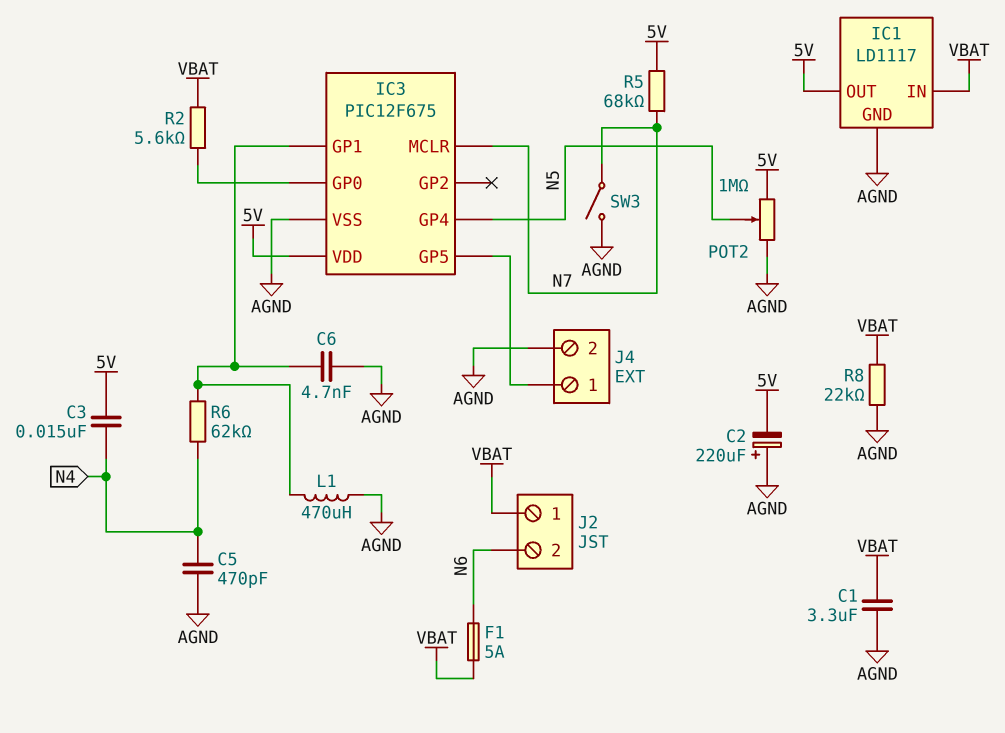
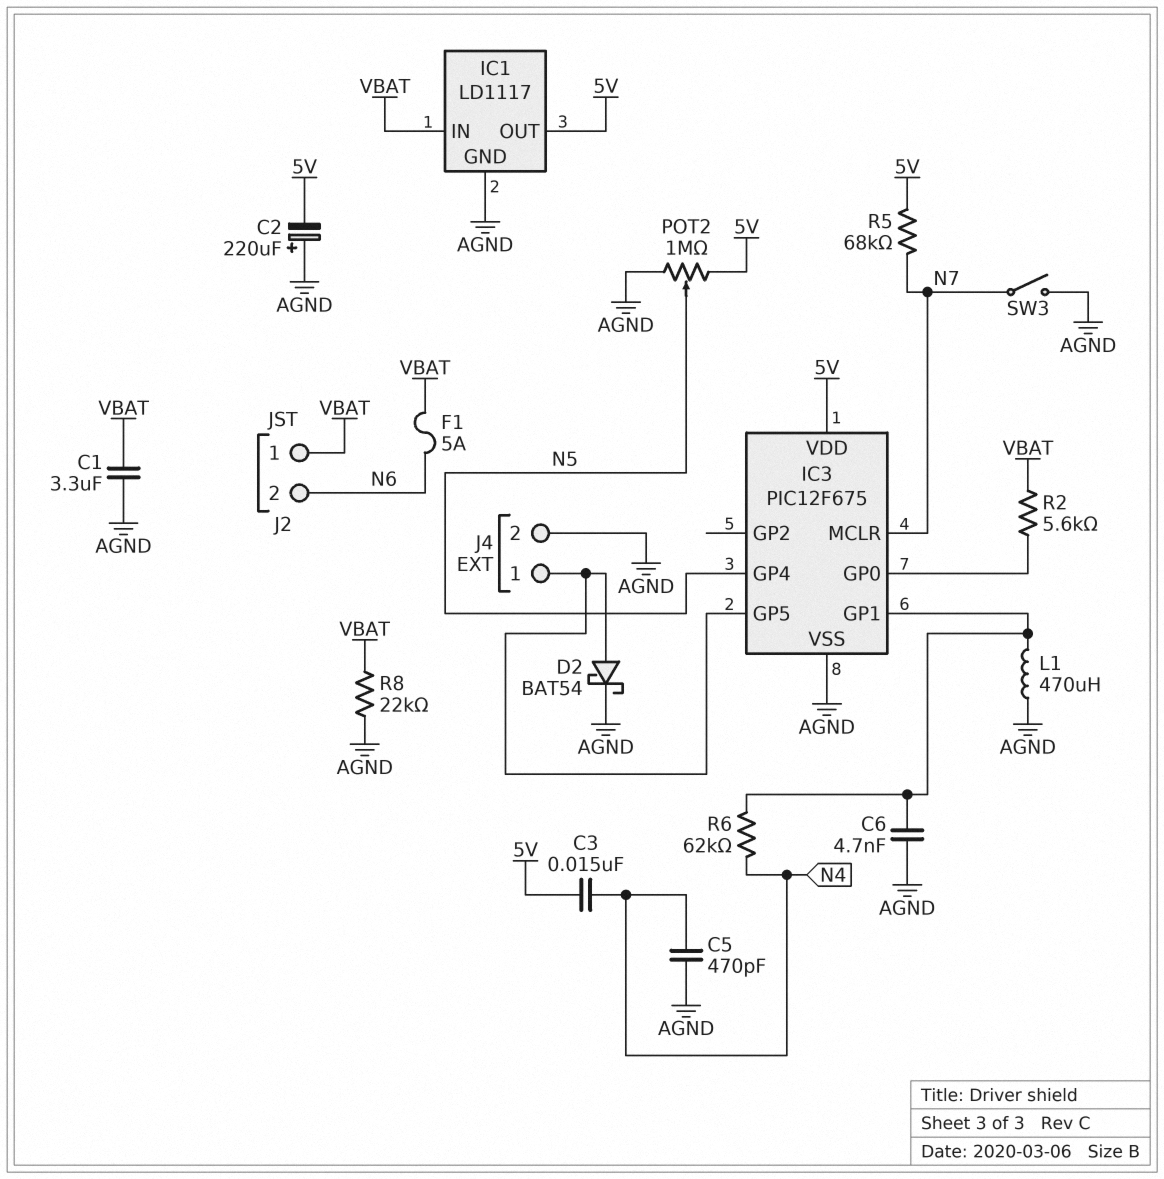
D2: none -> schottky BAT54 (A IC3/GP5, K AGND)

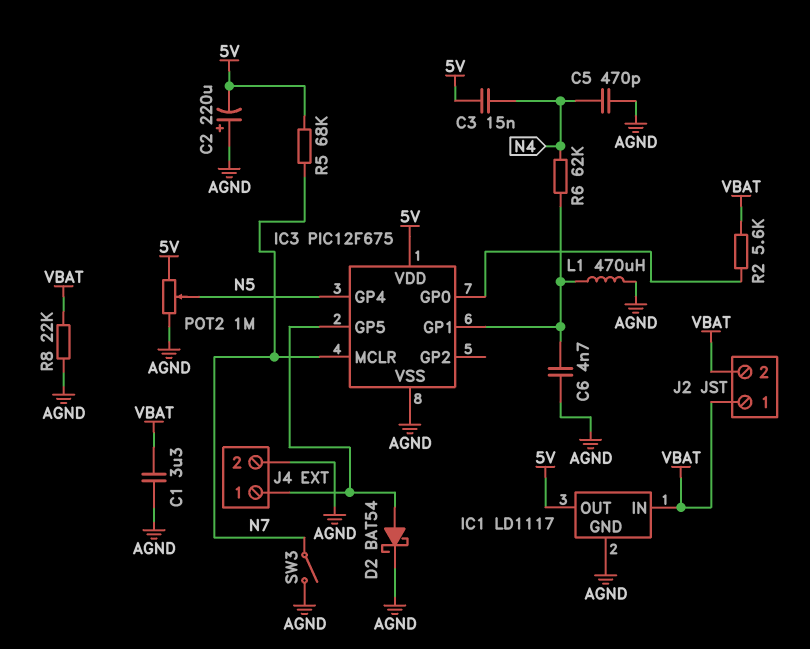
F1: 5A (N6, VBAT) -> none
J2 pin 2: N6 -> VBAT

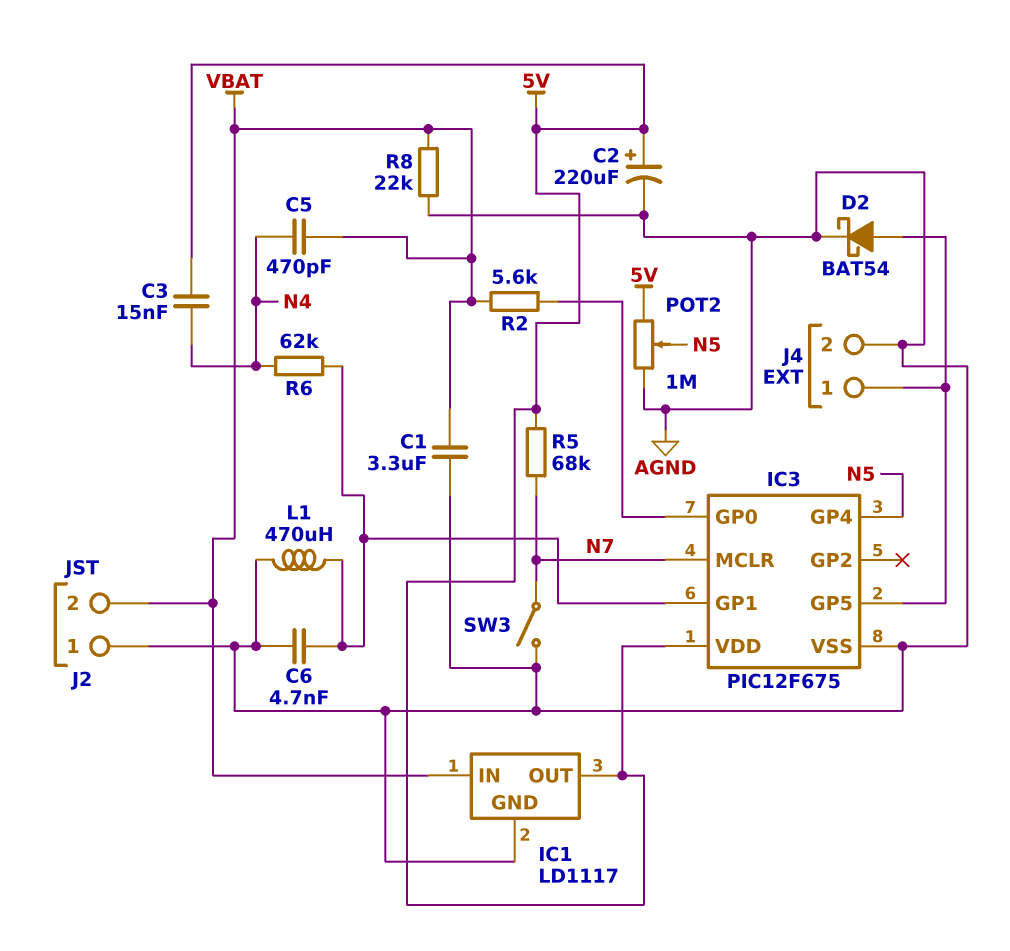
C2: 220uF (plus AGND, minus 5V) -> 220uF (plus 5V, minus AGND)
C5: 470pF (AGND, N4) -> 470pF (N4, VBAT)
J2 pin 1: VBAT -> AGND

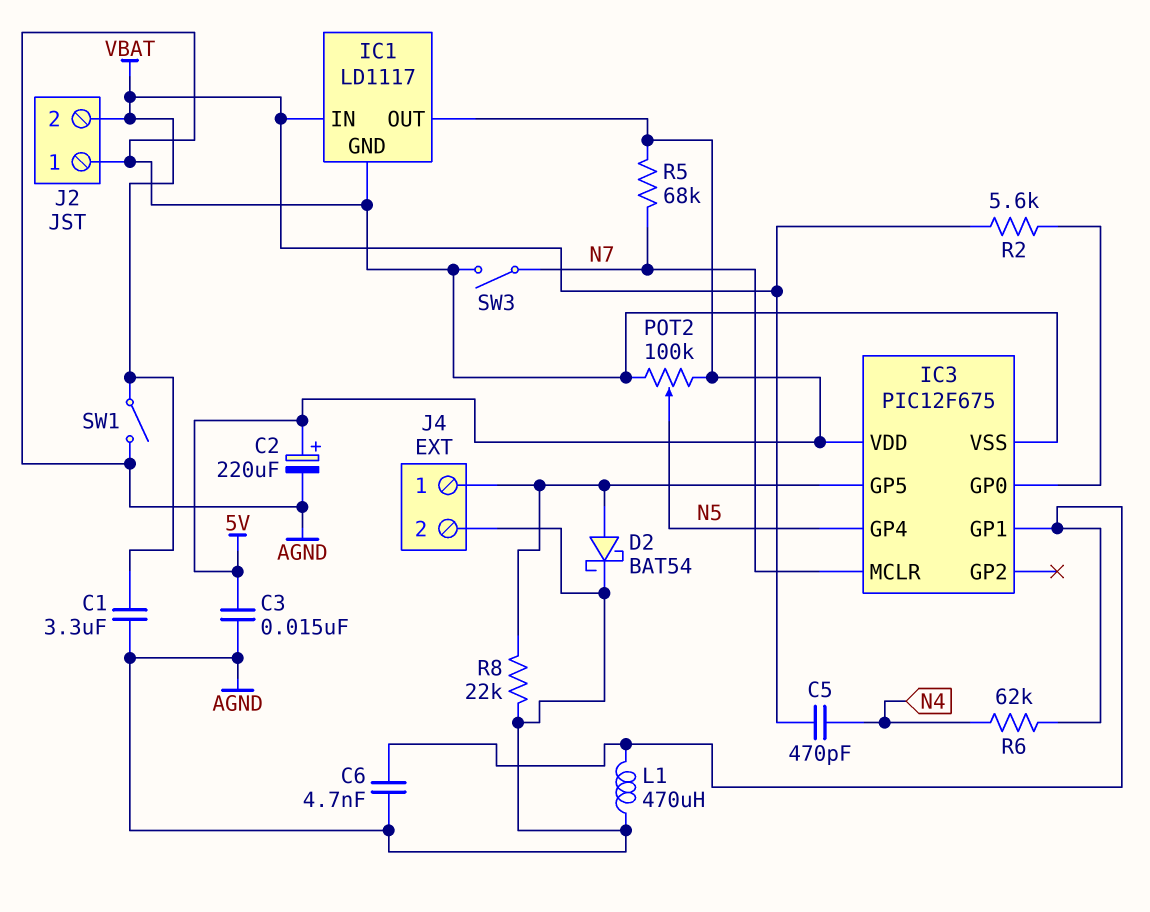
C3: 15nF (5V, N4) -> 15nF (5V, AGND)
POT2: 1M (5V, AGND, wiper N5) -> 100k (5V, AGND, wiper N5)
R8: 22k (AGND, VBAT) -> 22k (AGND, IC3/GP5)
SW1: none -> switch (AGND, VBAT)

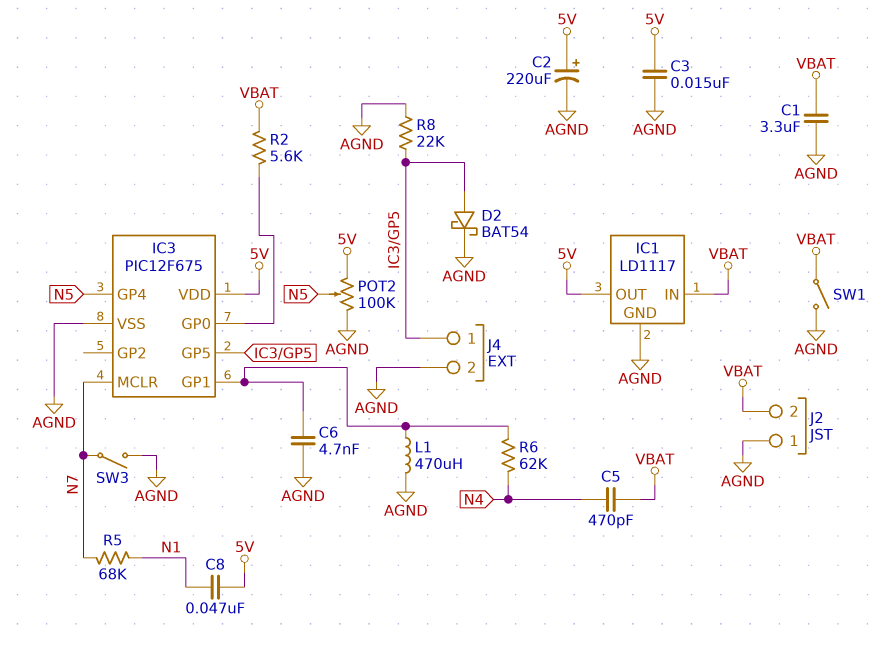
C8: none -> 47nF (5V, N1)
R5: 68k (5V, N7) -> 68k (N1, N7)

